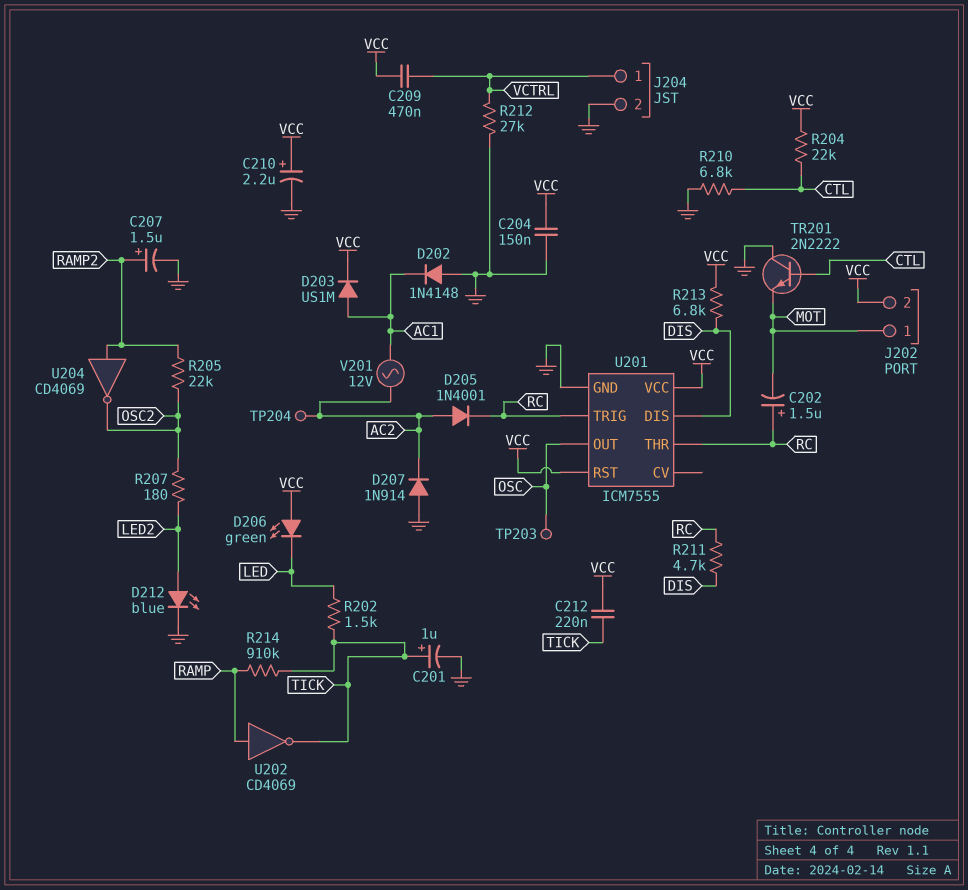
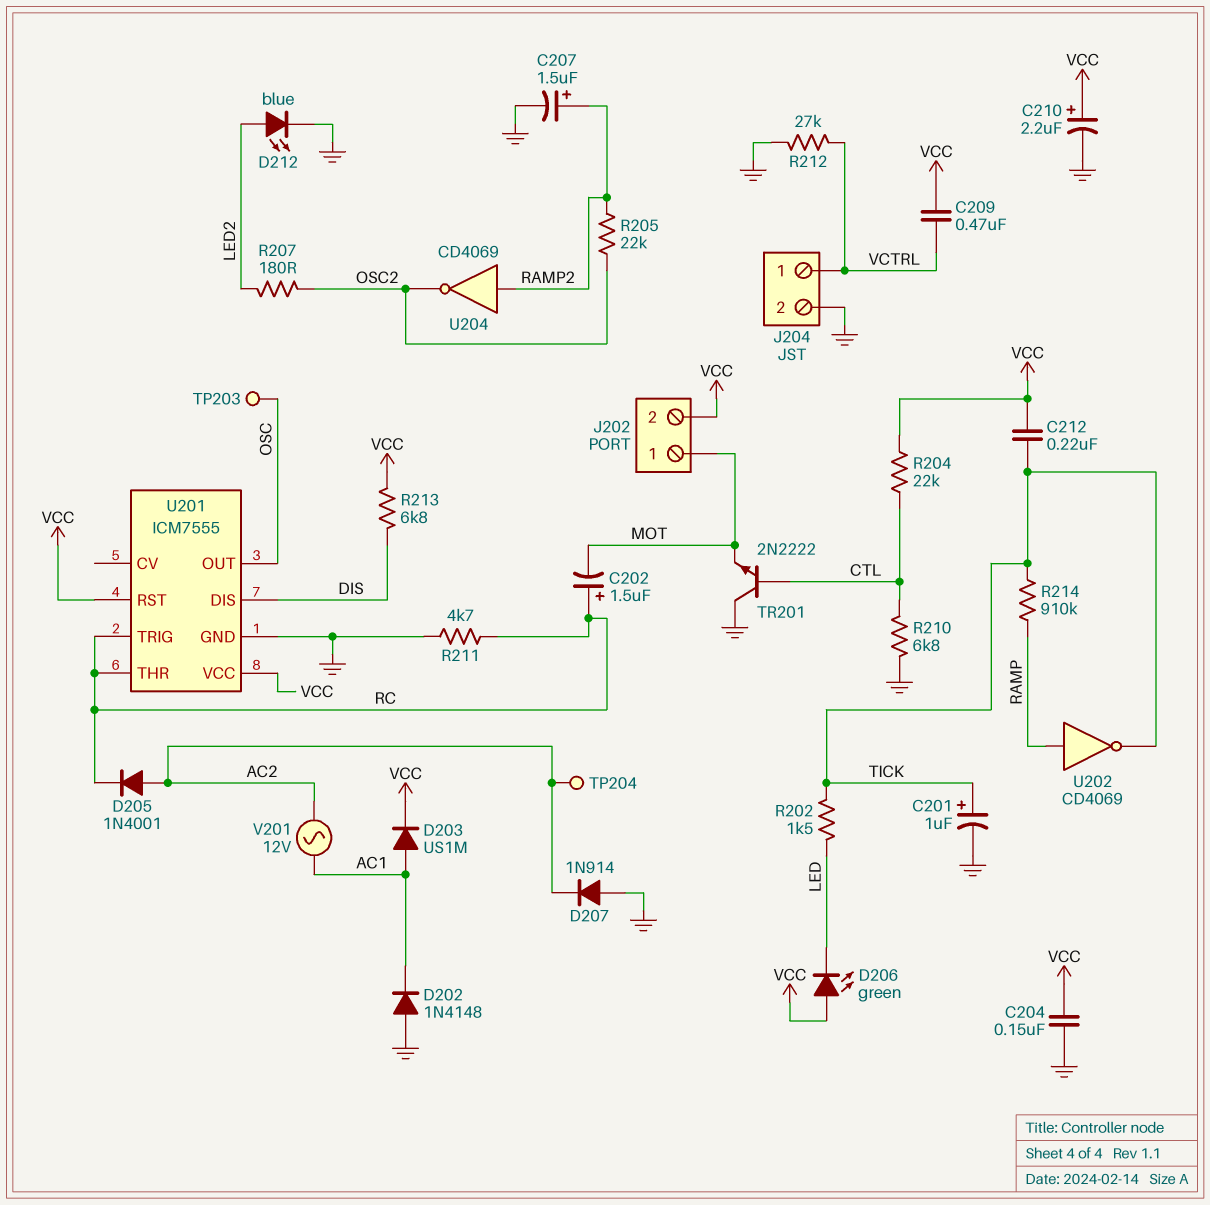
R211: 4.7k (DIS, RC) -> 4.7k (GND, RC)

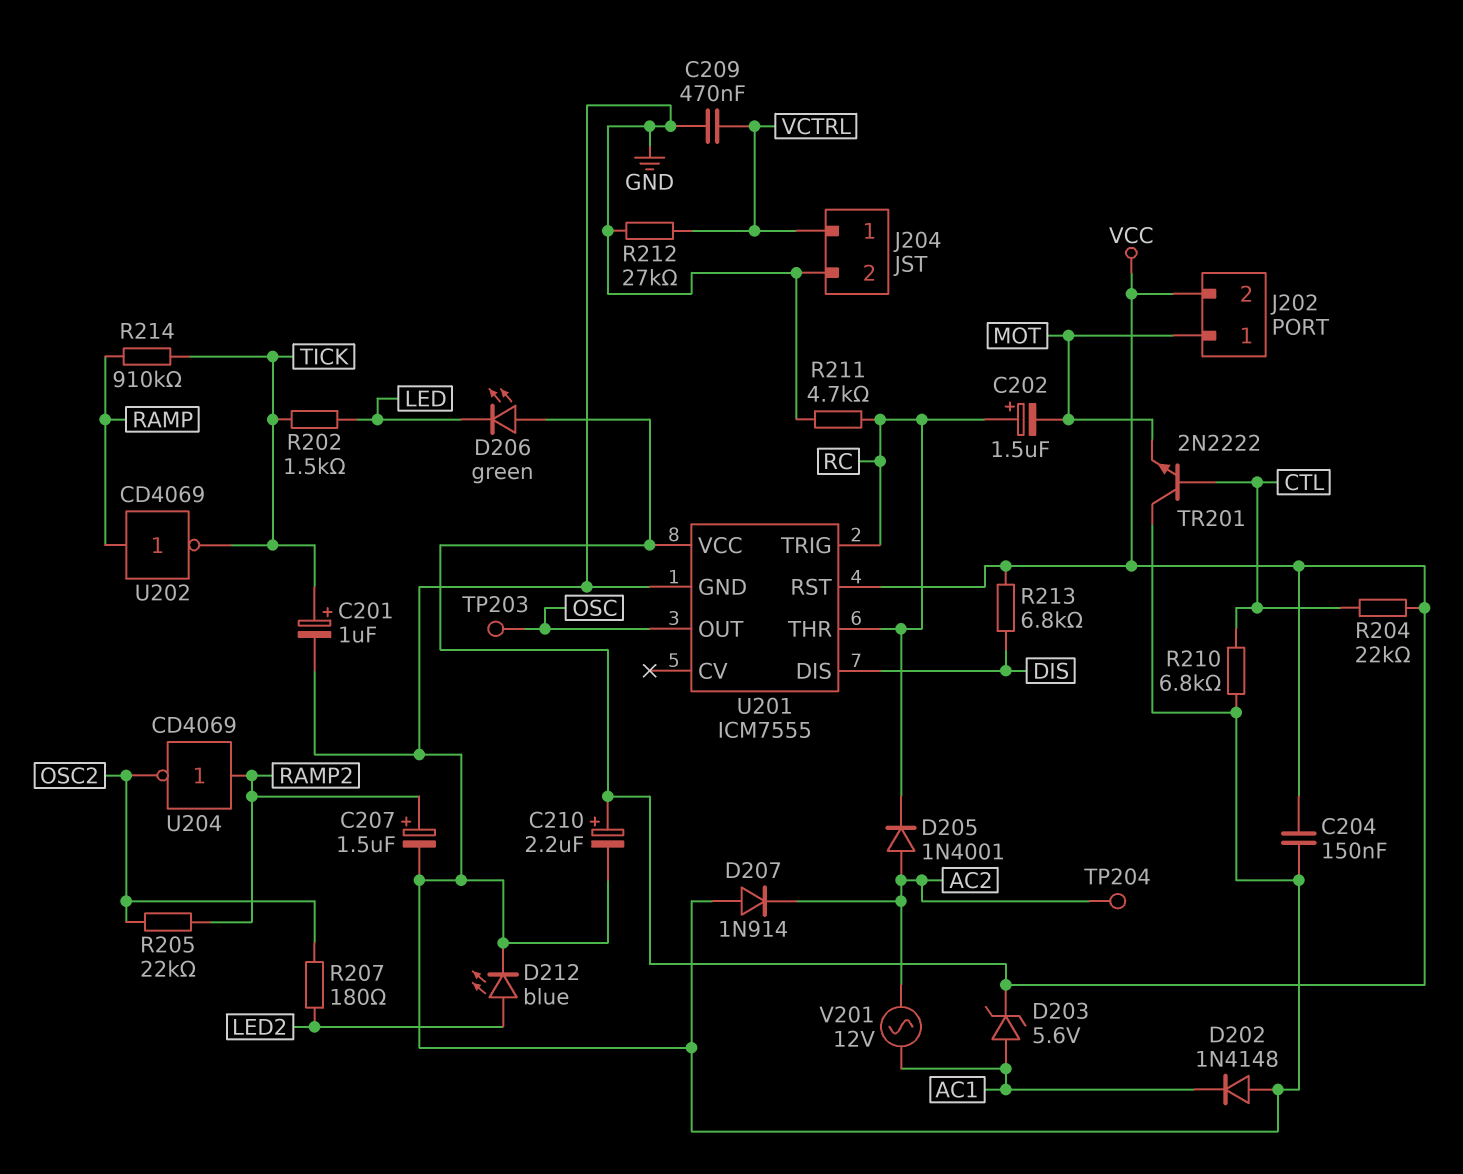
C209: 470nF (VCC, VCTRL) -> 470nF (GND, VCTRL)
C212: 220nF (TICK, VCC) -> none
D203: diode US1M (A AC1, K VCC) -> zener 5.6V (A AC1, K VCC)

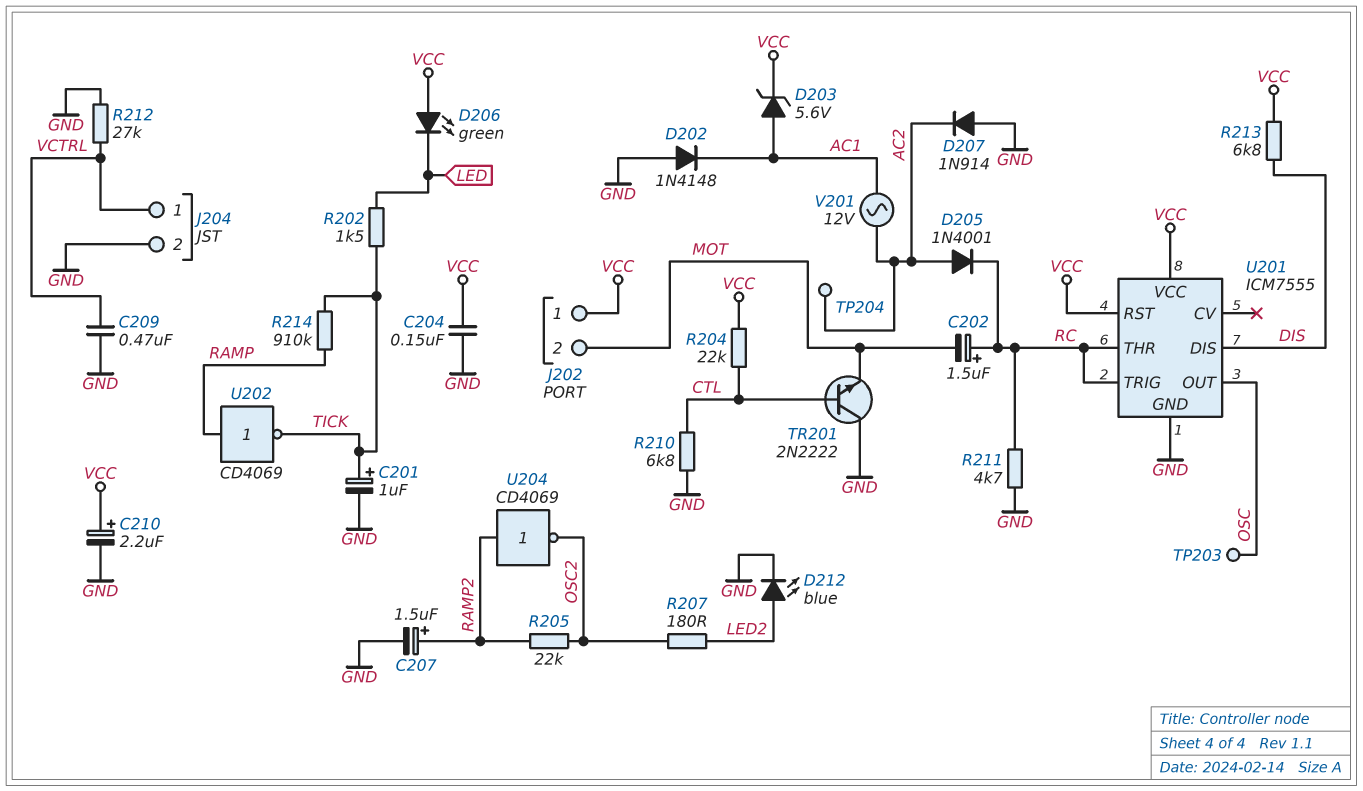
J202 pin 1: MOT -> VCC
J202 pin 2: VCC -> MOT

